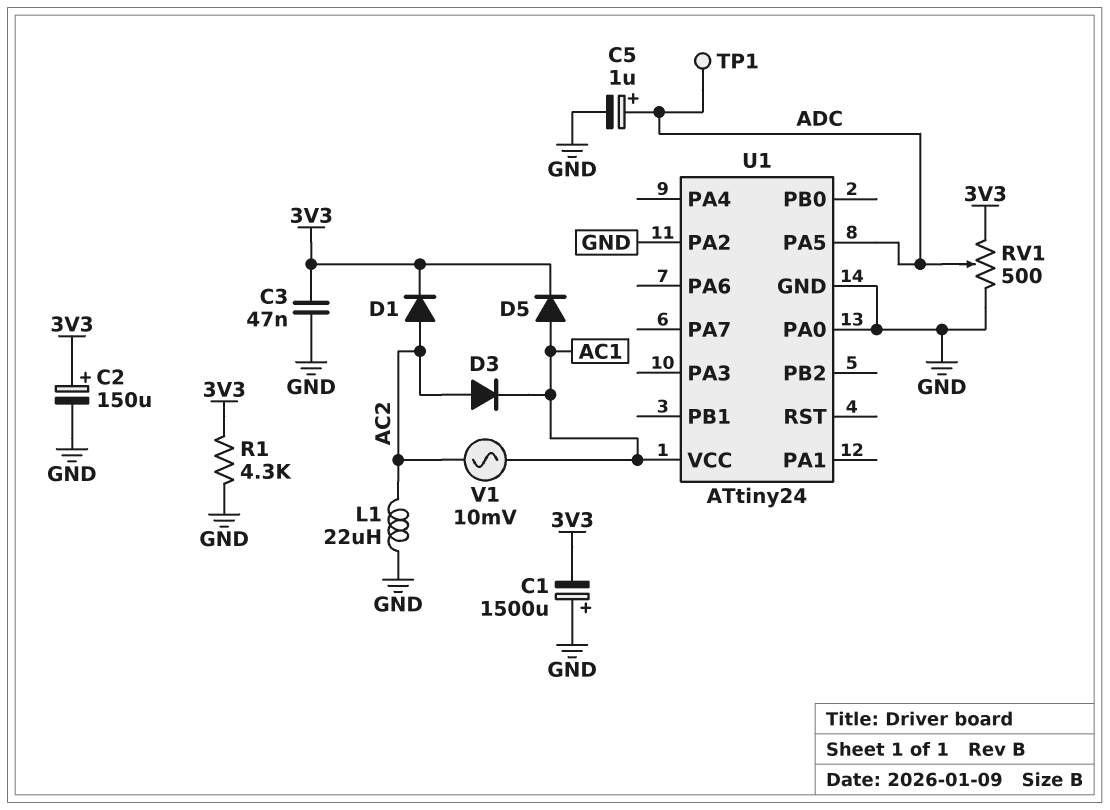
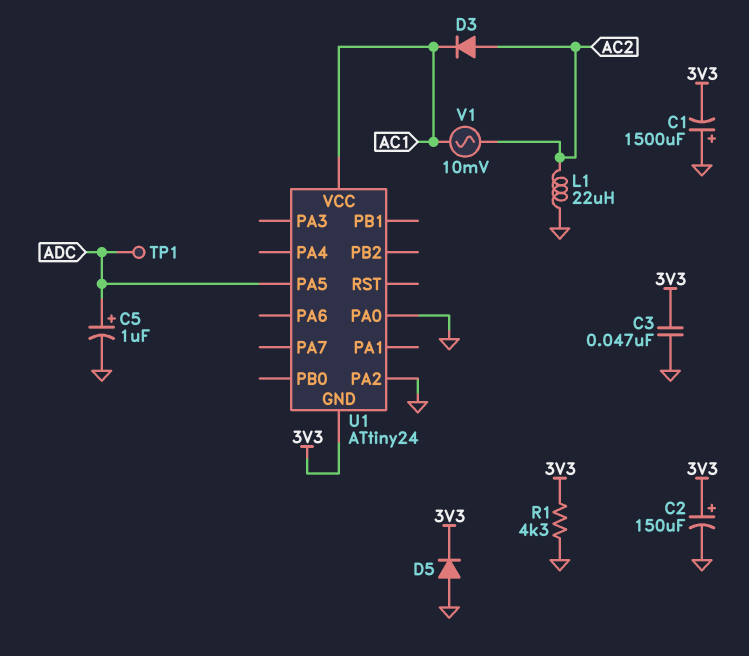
D1: diode (A AC2, K 3V3) -> none
D5: diode (A AC1, K 3V3) -> diode (A GND, K 3V3)
RV1: 500 (3V3, GND, wiper ADC) -> none
U1 pin GND: GND -> 3V3

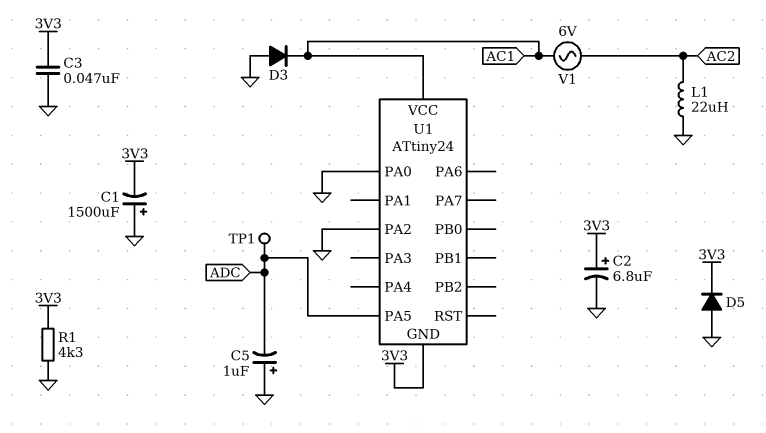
C2: 150uF (plus 3V3, minus GND) -> 6.8uF (plus 3V3, minus GND)
C5: 1uF (plus ADC, minus GND) -> 1uF (plus GND, minus ADC)
D3: diode (A AC2, K AC1) -> diode (A GND, K AC1)
V1: AC 10mV (AC1, AC2) -> AC 6V (AC1, AC2)

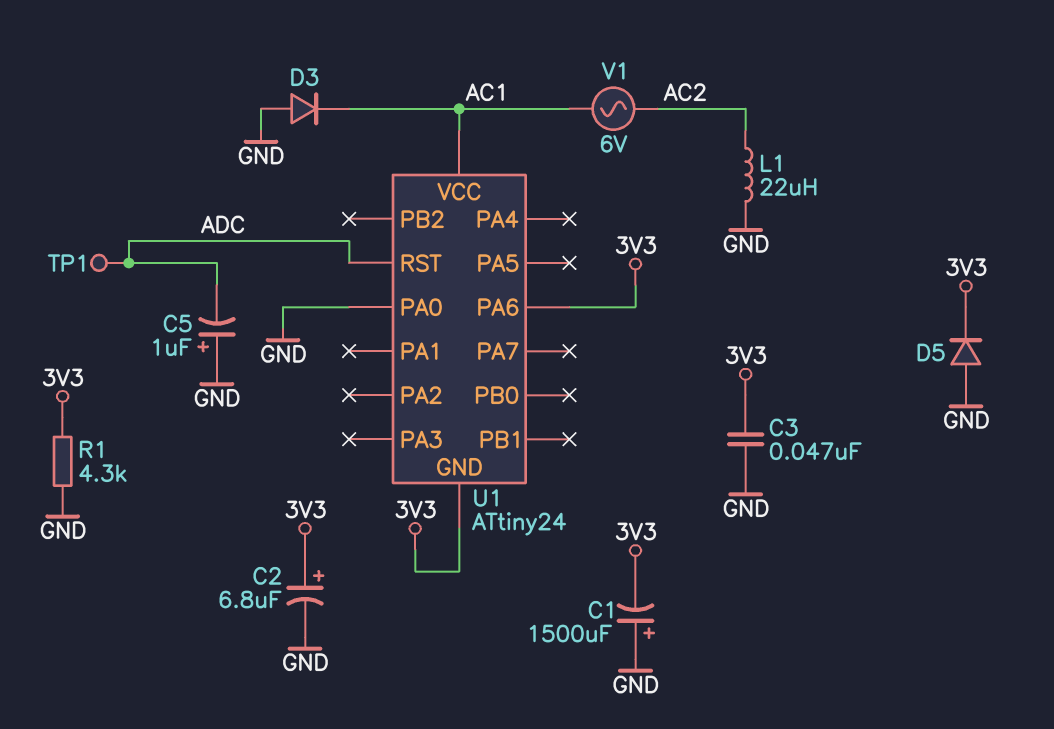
U1 pin PA2: GND -> none
U1 pin PA5: ADC -> none
U1 pin PA6: none -> 3V3
U1 pin RST: none -> ADC

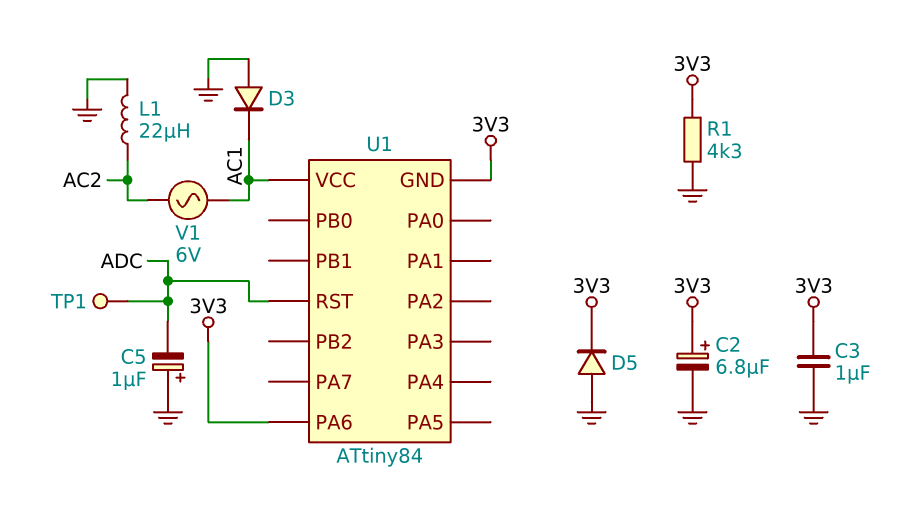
C1: 1500uF (plus GND, minus 3V3) -> none
C3: 47nF (3V3, GND) -> 1uF (3V3, GND)
U1: ATtiny24 -> ATtiny84
U1 pin PA0: GND -> none

